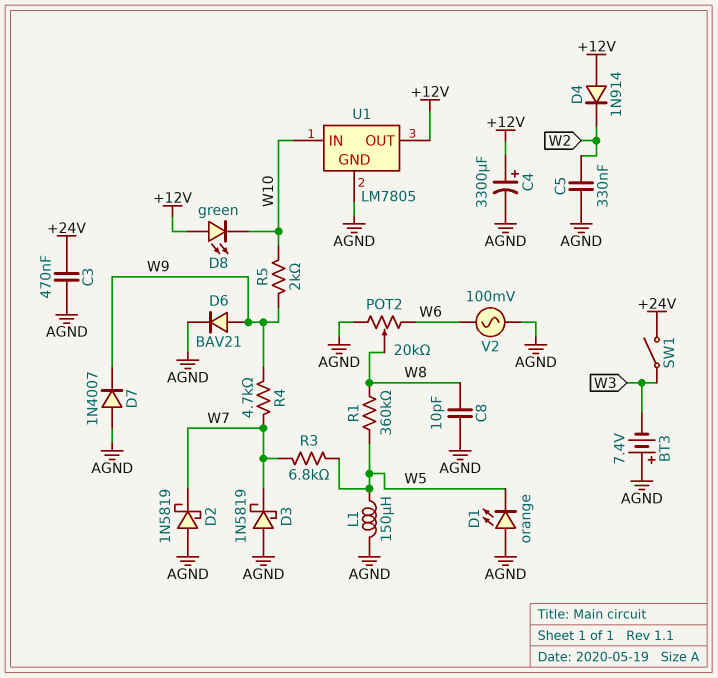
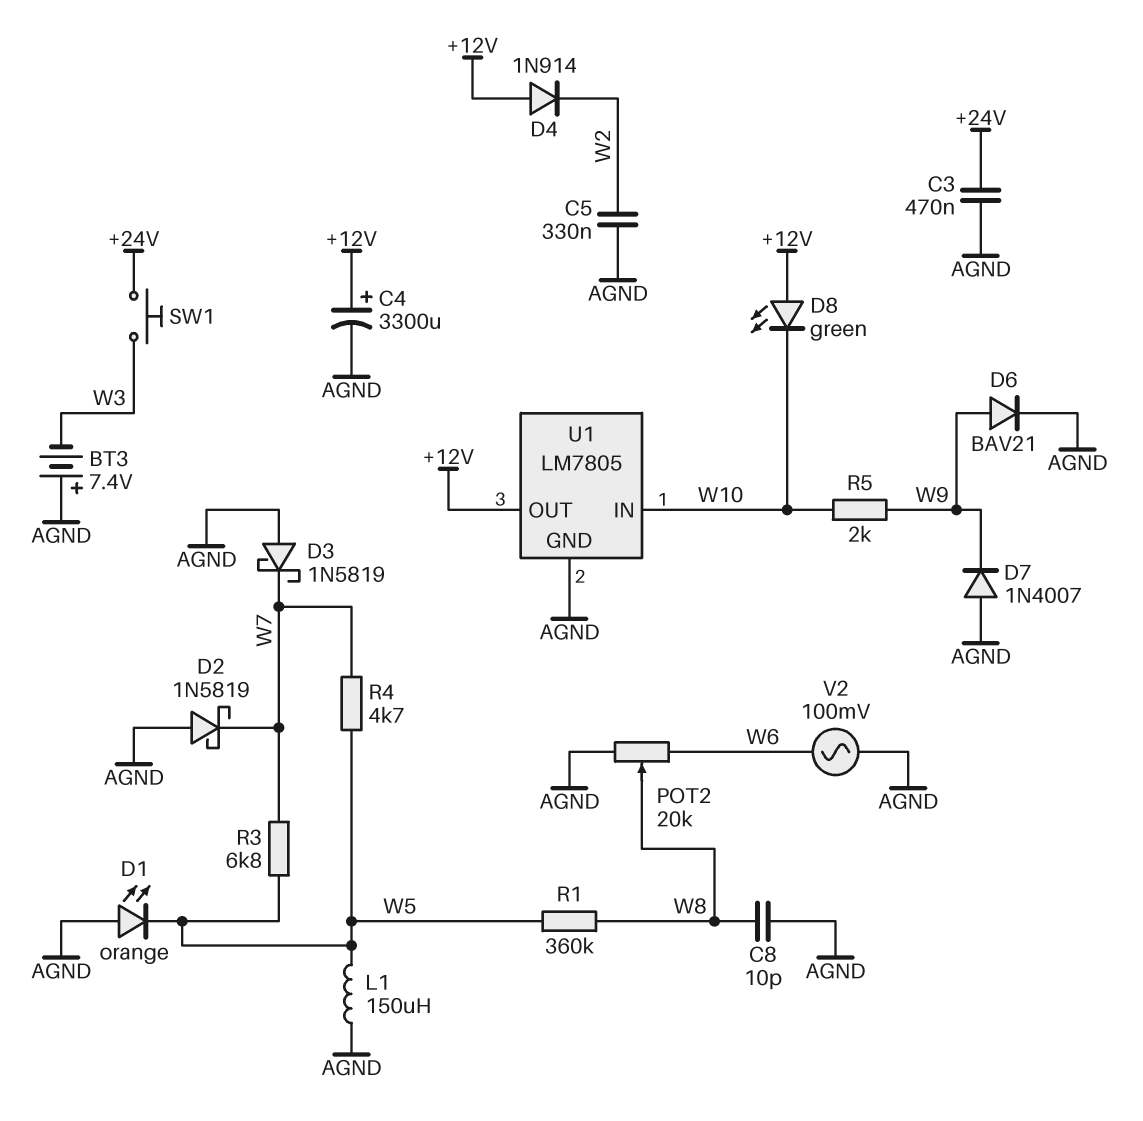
R4: 4.7k (W7, W9) -> 4.7k (W5, W7)
SW1: switch (+24V, W3) -> button (+24V, W3)

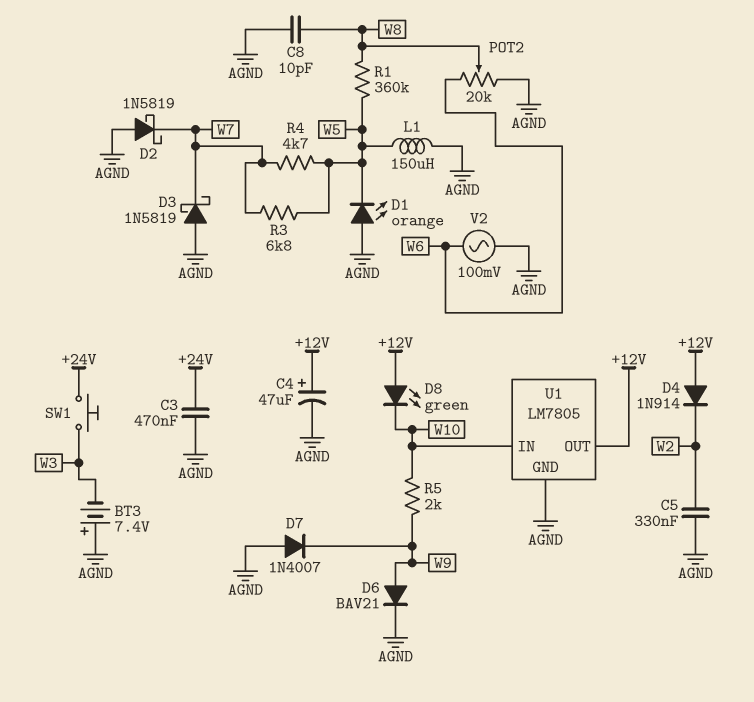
C4: 3300uF (plus +12V, minus AGND) -> 47uF (plus +12V, minus AGND)

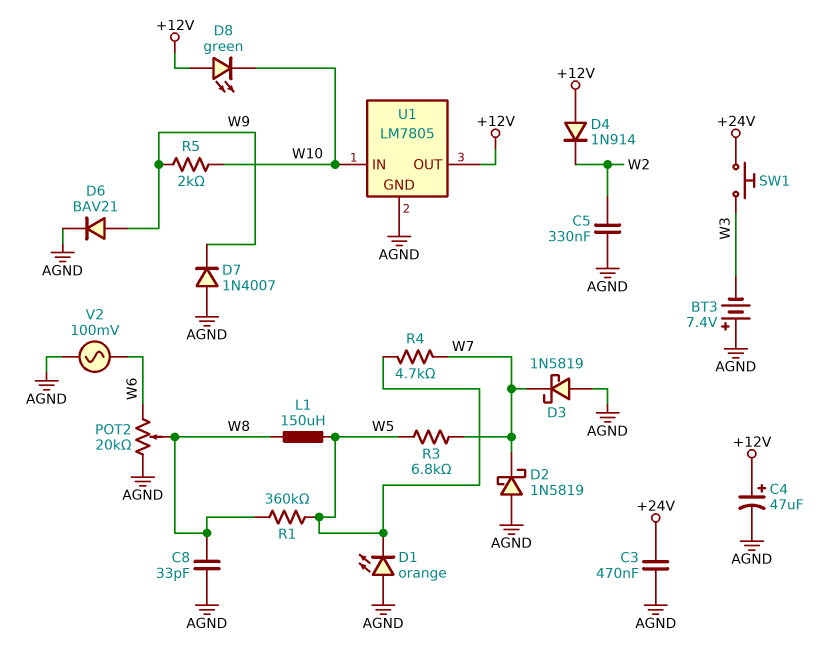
C8: 10pF (AGND, W8) -> 33pF (AGND, W8)
L1: 150uH (AGND, W5) -> 150uH (W5, W8)

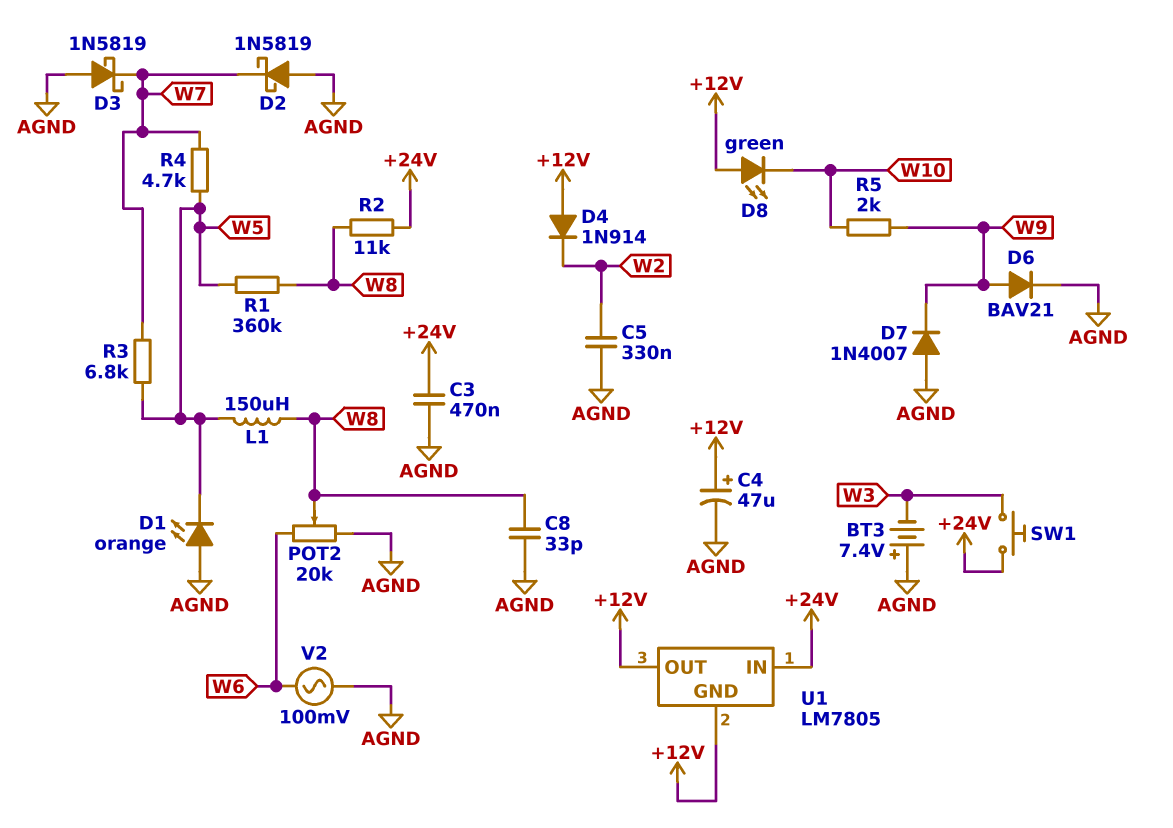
R2: none -> 11k (+24V, W8)
U1 pin GND: AGND -> +12V
U1 pin IN: W10 -> +24V

